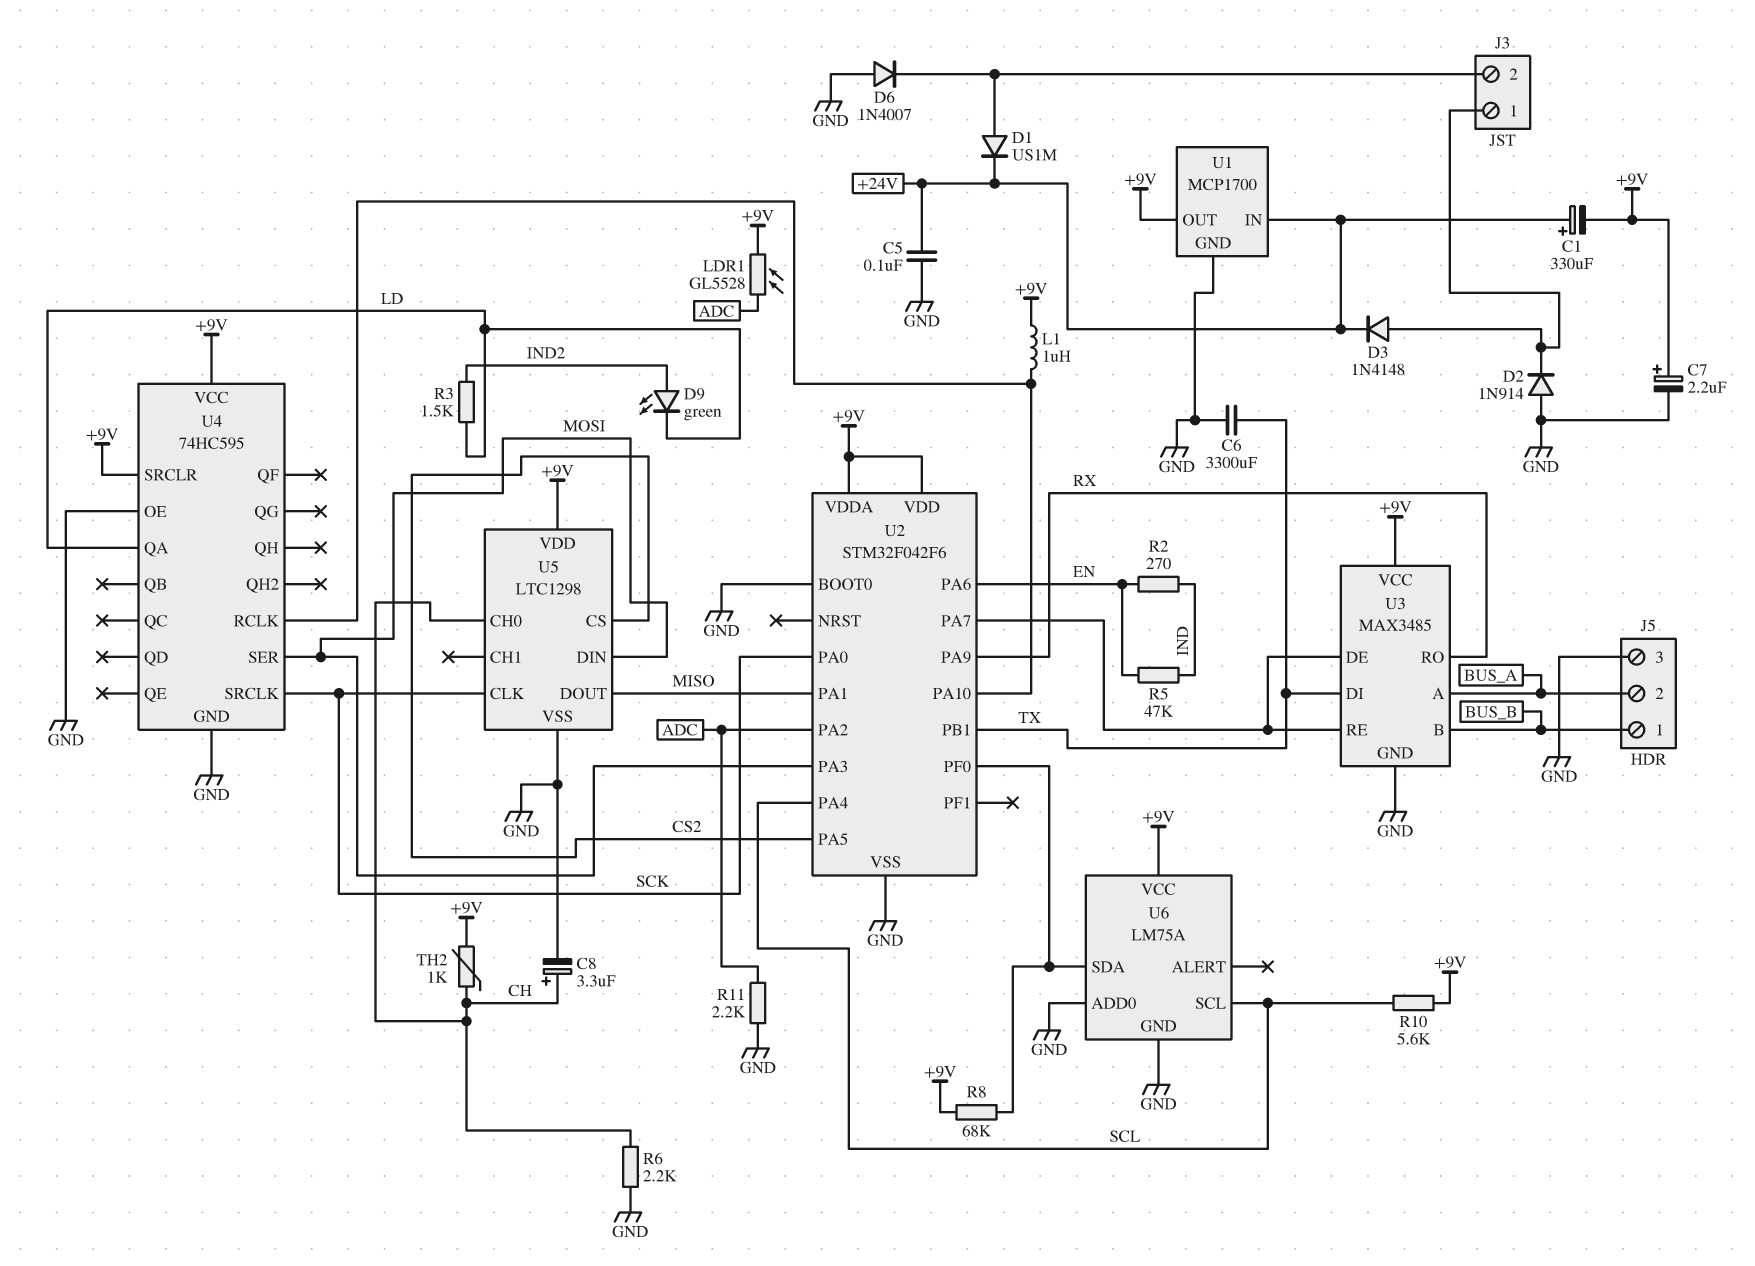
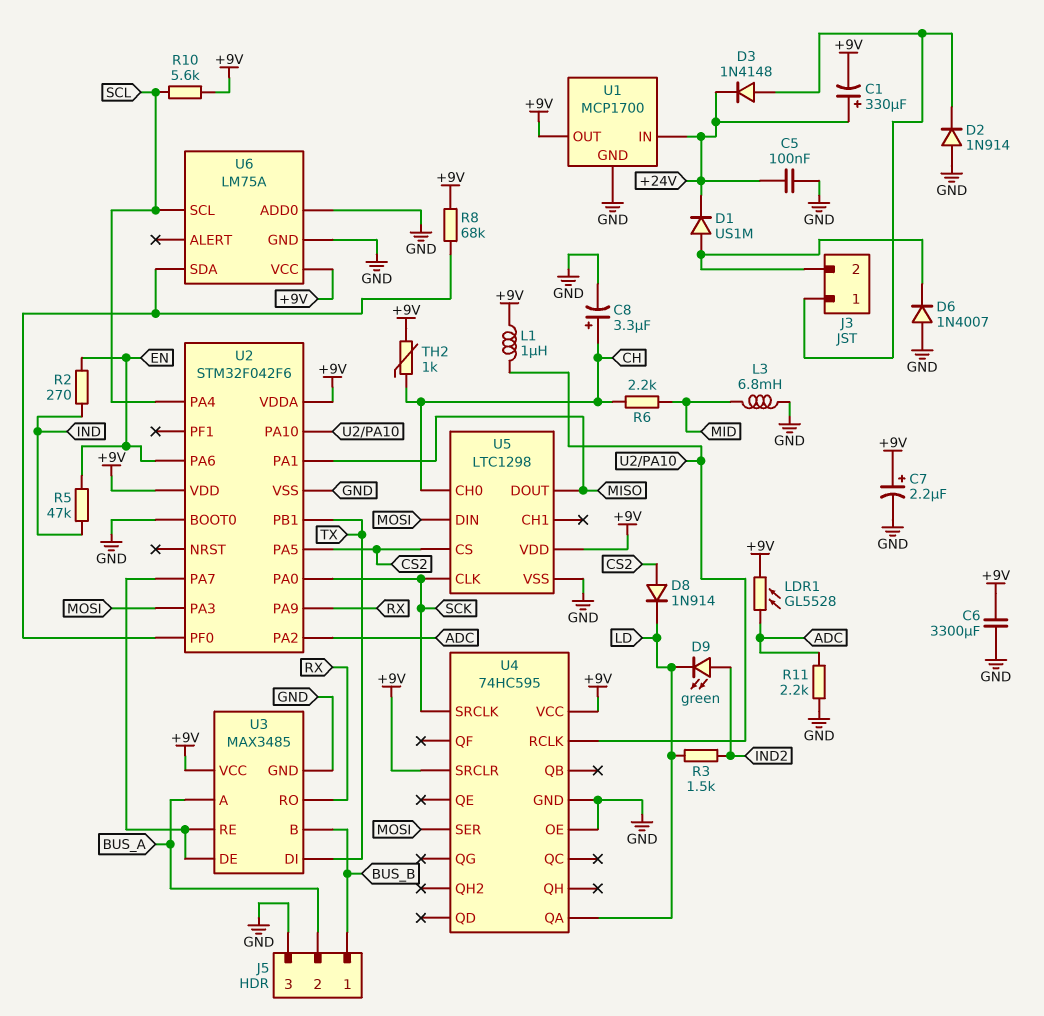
C6: 3300uF (GND, TX) -> 3300uF (+9V, GND)
D8: none -> diode 1N914 (A CS2, K LD)
L3: none -> 6.8mH (GND, MID)
R6: 2.2k (CH, GND) -> 2.2k (CH, MID)

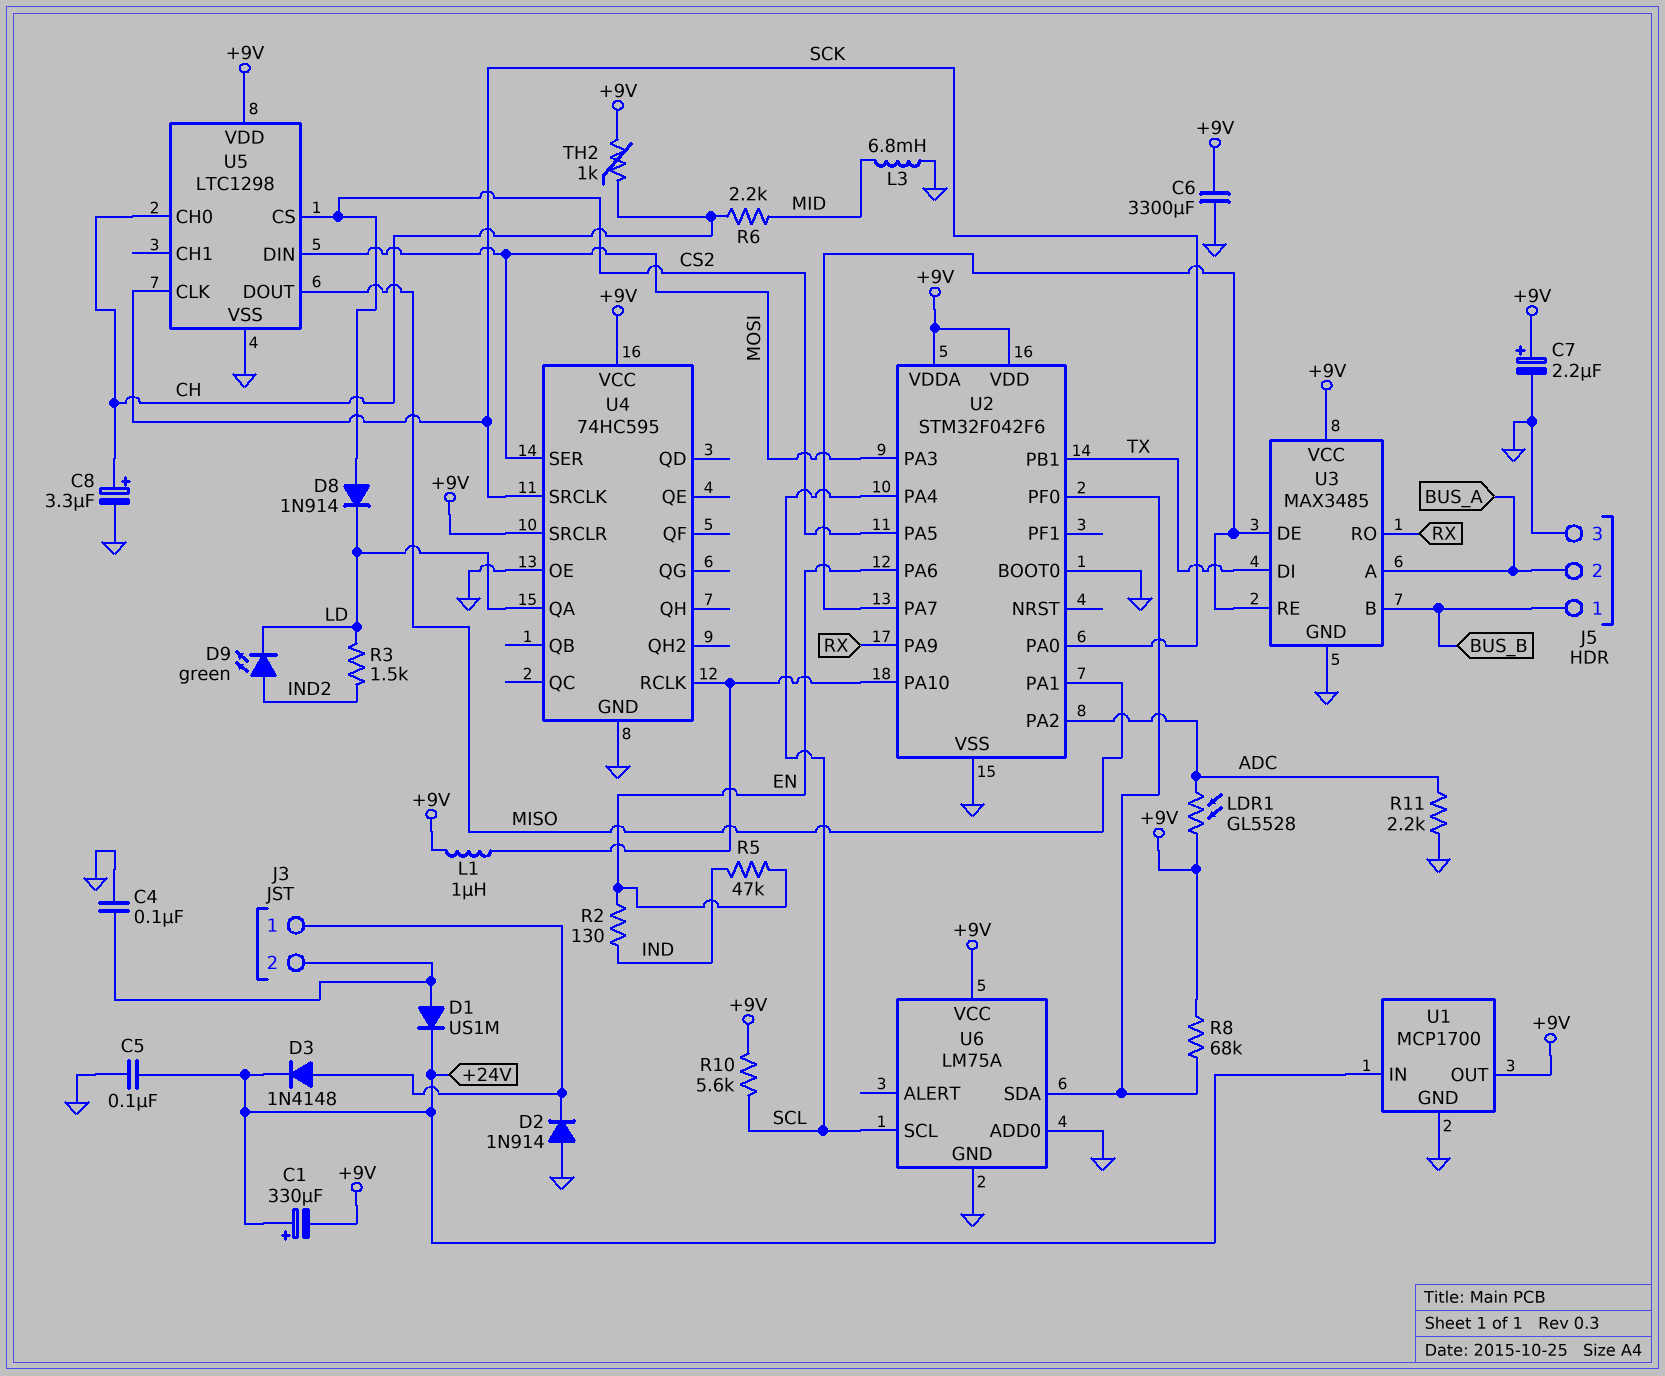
C4: none -> 100nF (GND, J3/2)
D6: diode 1N4007 (A GND, K J3/2) -> none
R2: 270 (EN, IND) -> 130 (EN, IND)

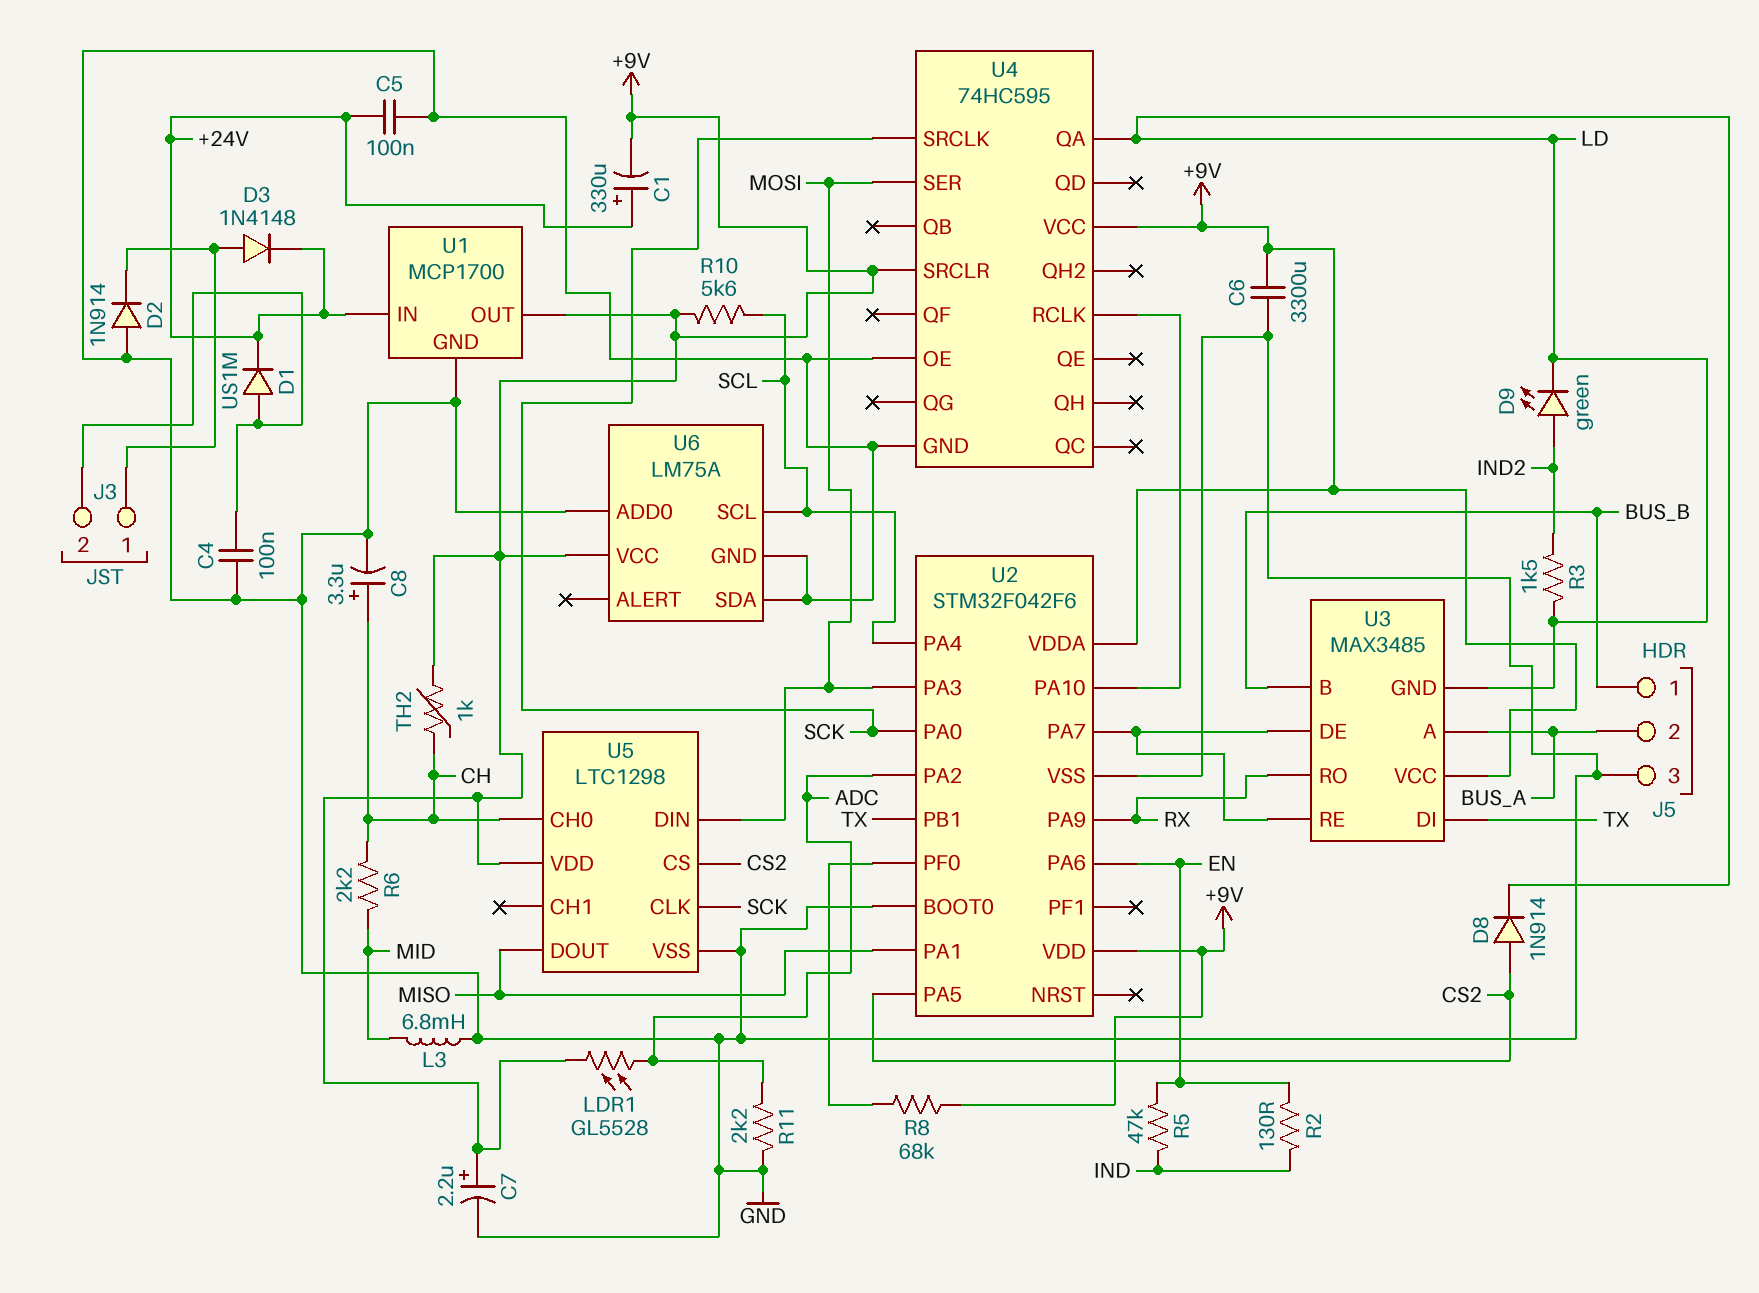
L1: 1uH (+9V, U2/PA10) -> none
U3 pin GND: GND -> LD
U6 pin SDA: U2/PF0 -> GND

